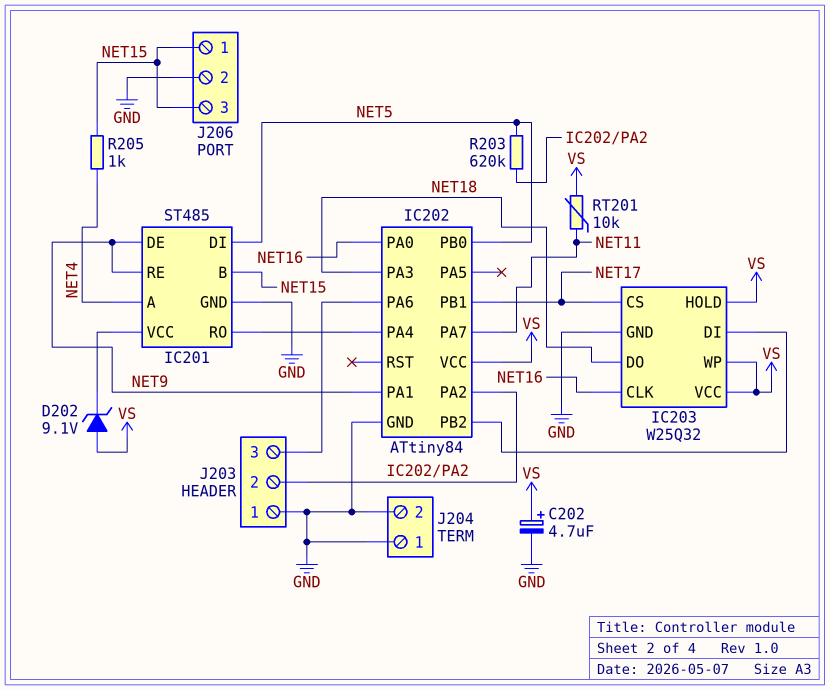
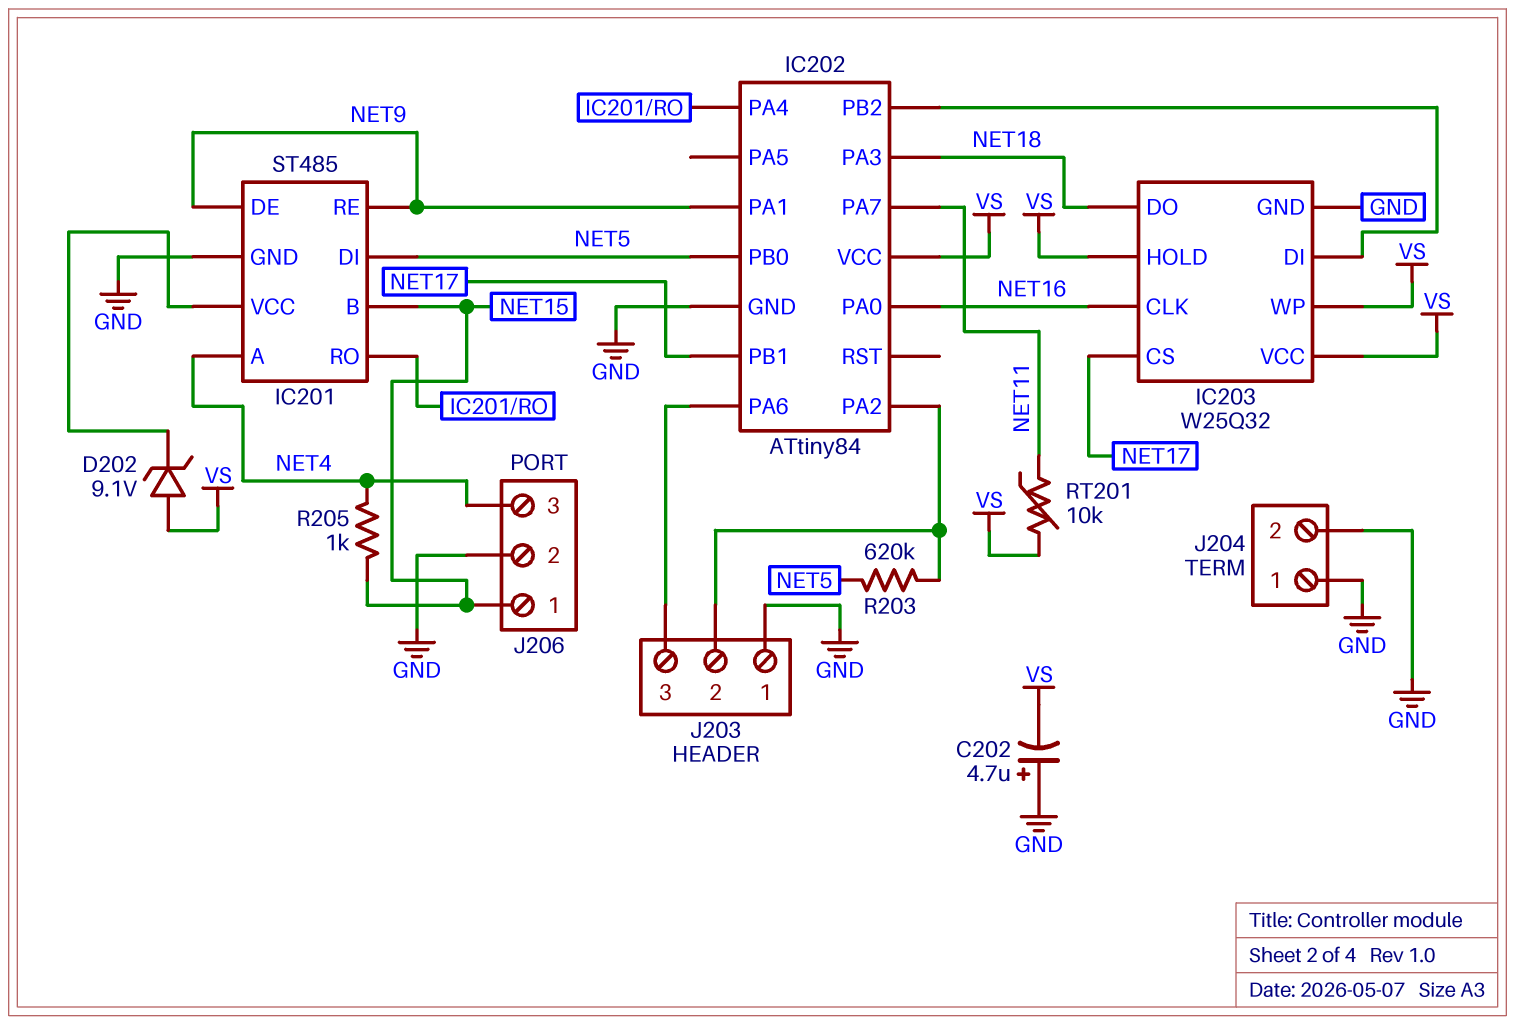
C202: 4.7uF (plus VS, minus GND) -> 4.7uF (plus GND, minus VS)
J206 pin 3: NET15 -> NET4

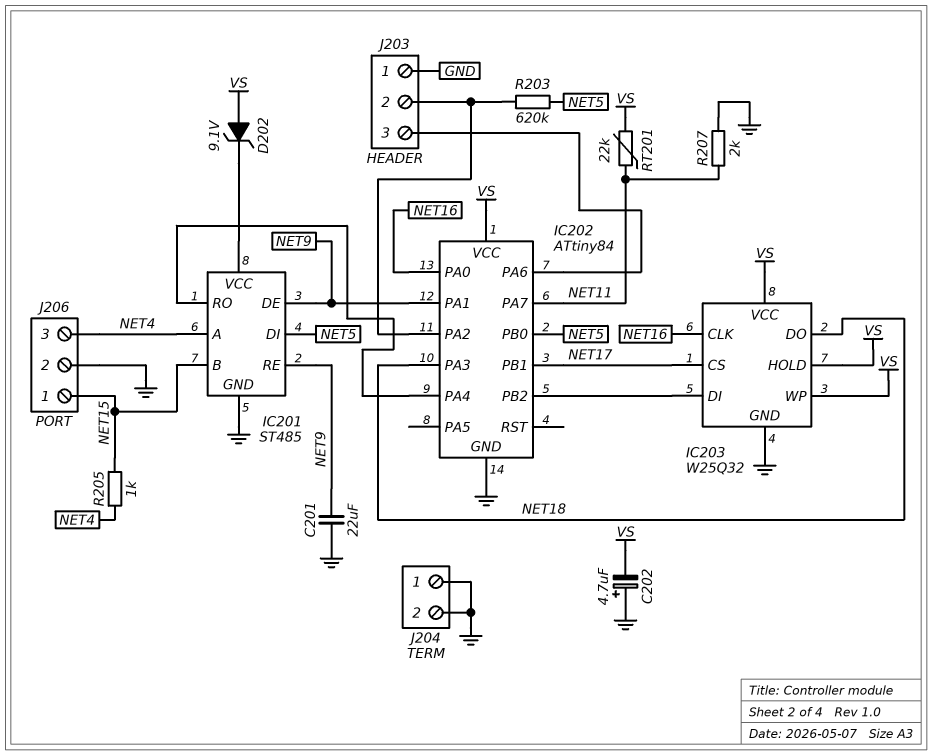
C201: none -> 22uF (GND, NET9)
R207: none -> 2k (GND, NET11)
RT201: 10k (NET11, VS) -> 22k (NET11, VS)

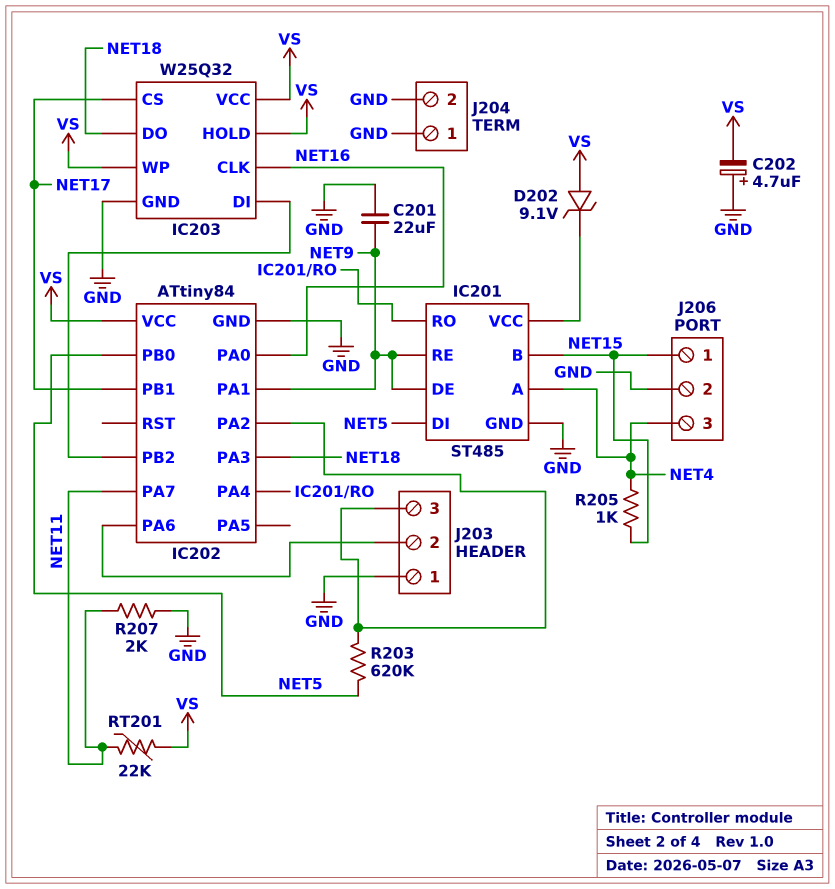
J203 pin 2: IC202/PA2 -> IC202/PA6
J203 pin 3: IC202/PA6 -> IC202/PA2

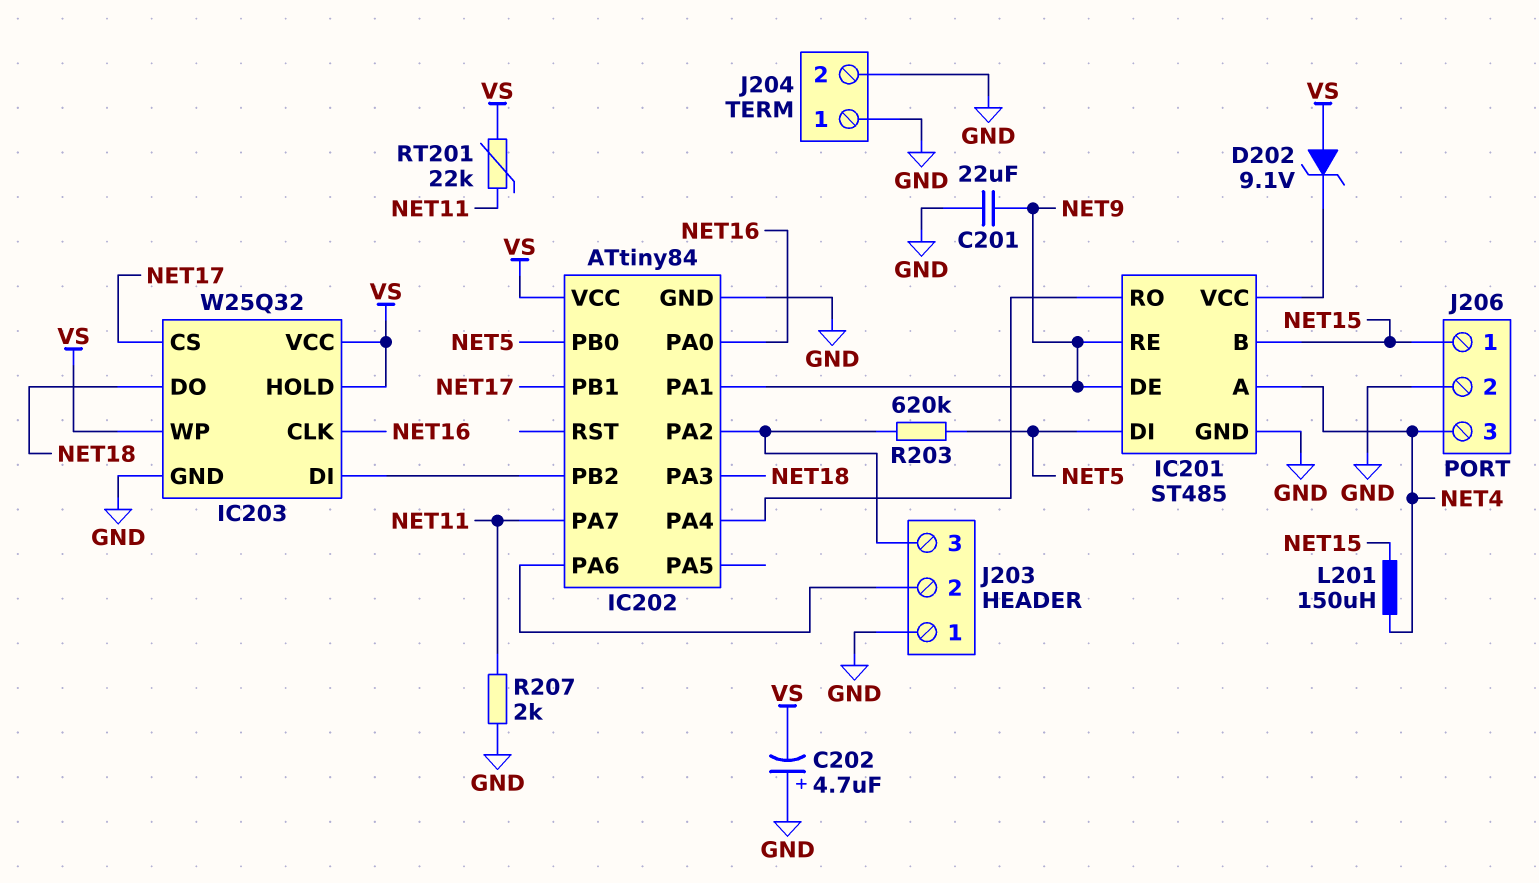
L201: none -> 150uH (NET4, NET15)
R205: 1k (NET4, NET15) -> none

